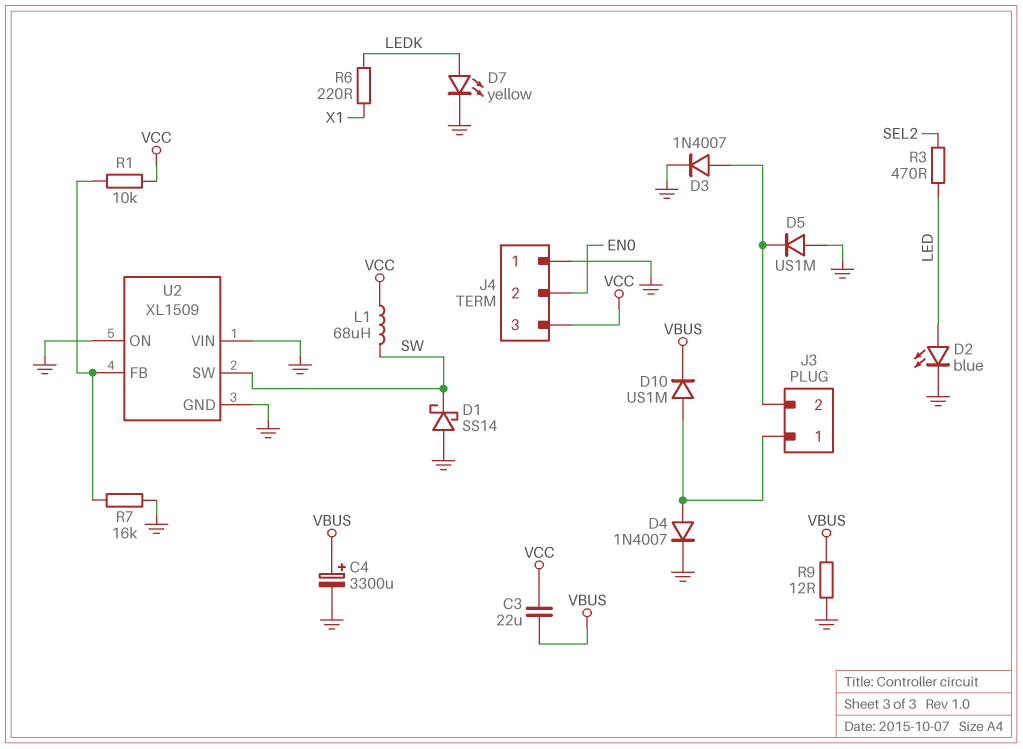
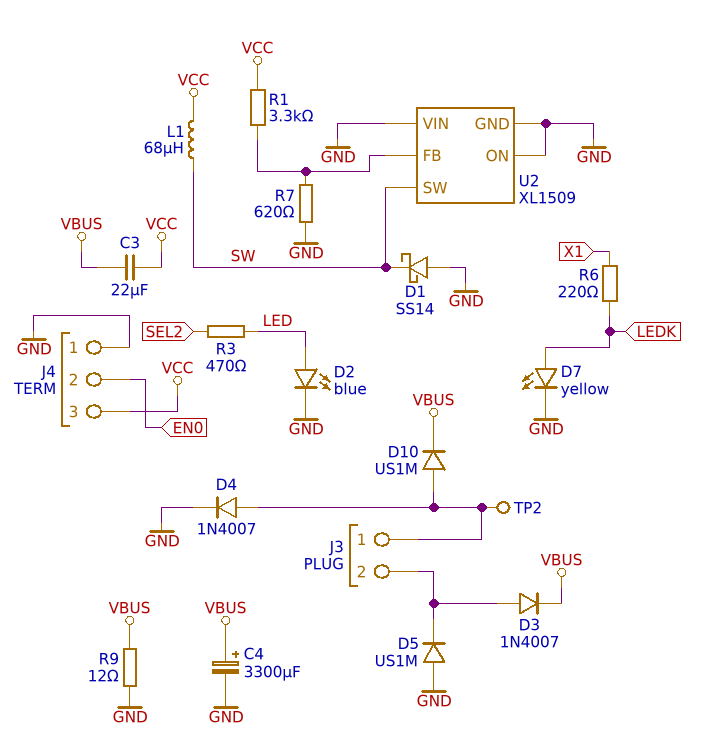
D3: diode 1N4007 (A J3/2, K GND) -> diode 1N4007 (A J3/2, K VBUS)
R1: 10k (U2/FB, VCC) -> 3.3k (U2/FB, VCC)
R7: 16k (GND, U2/FB) -> 620 (GND, U2/FB)
TP2: none -> test point (J3/1)

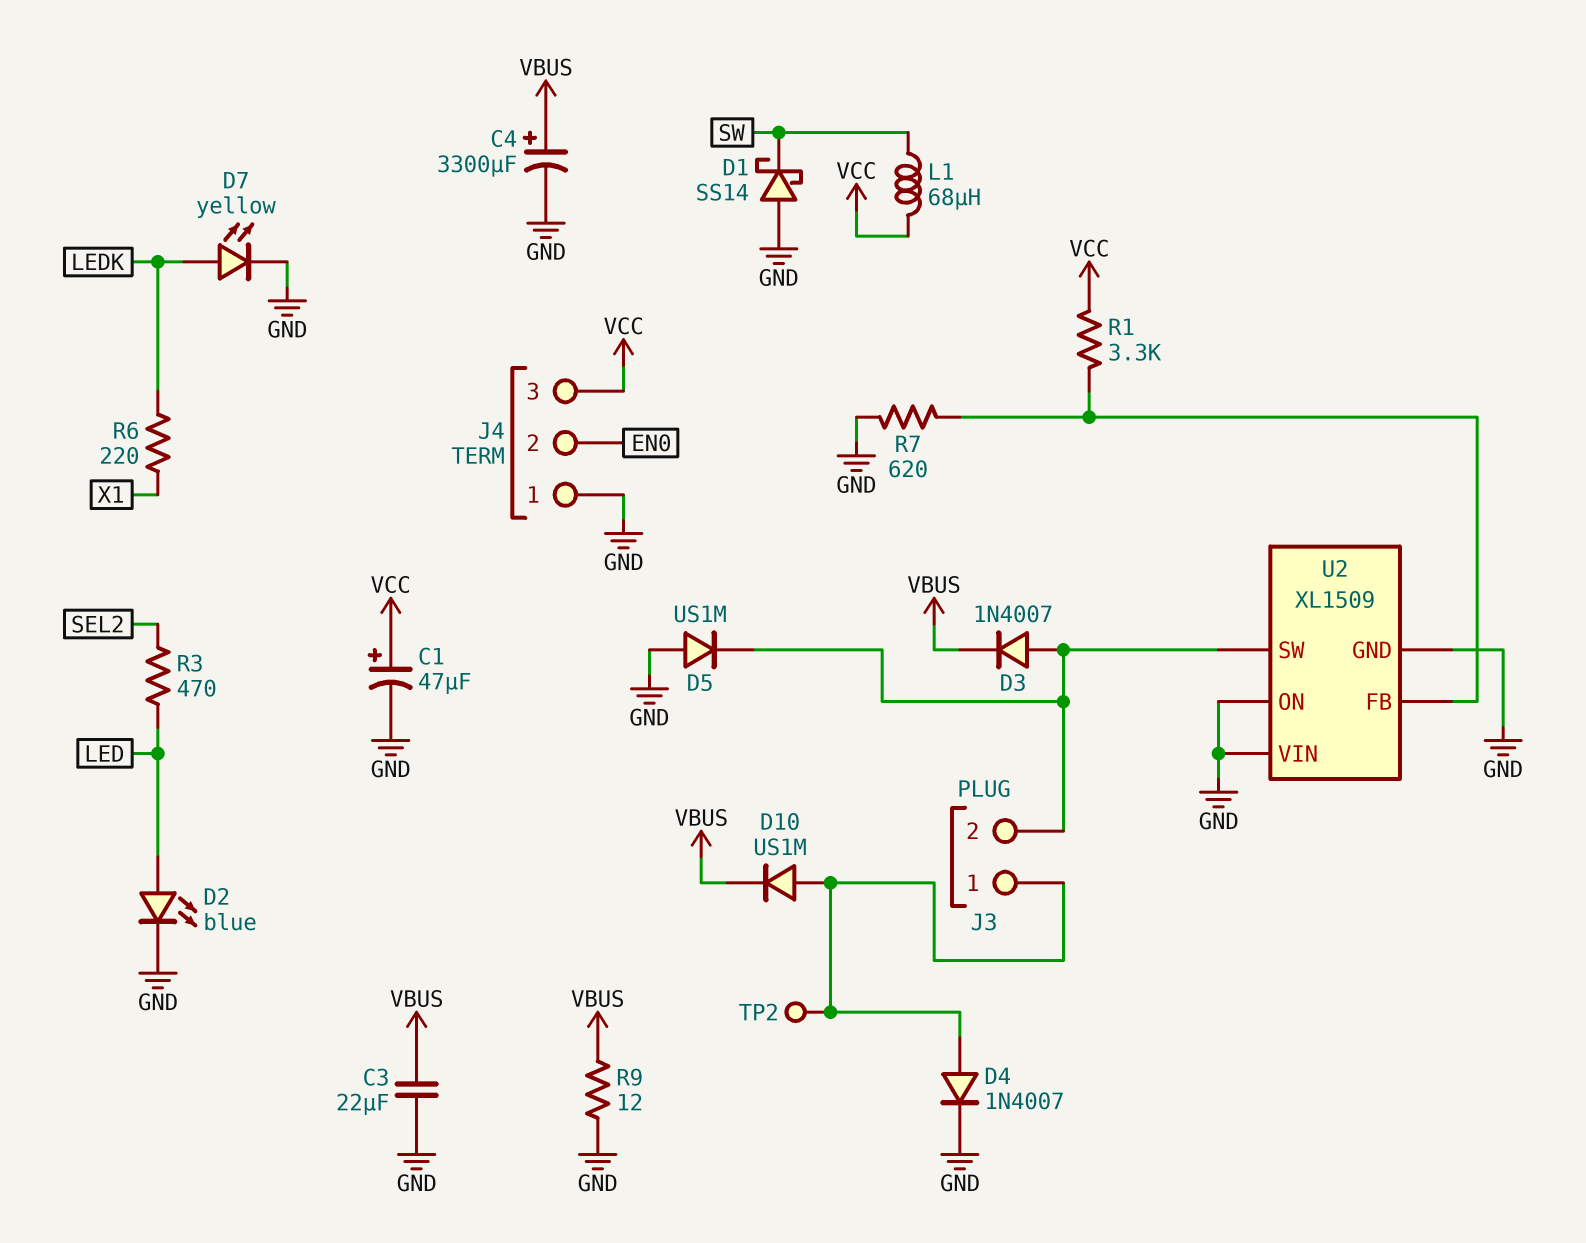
C1: none -> 47uF (plus VCC, minus GND)
C3: 22uF (VBUS, VCC) -> 22uF (GND, VBUS)
U2 pin SW: SW -> J3/2

